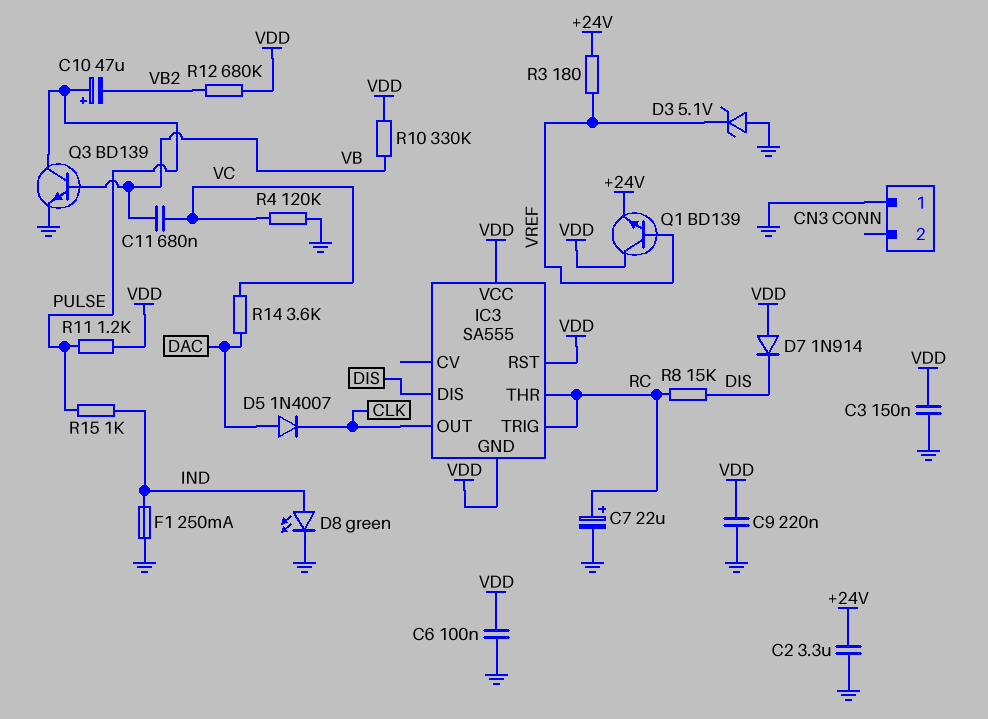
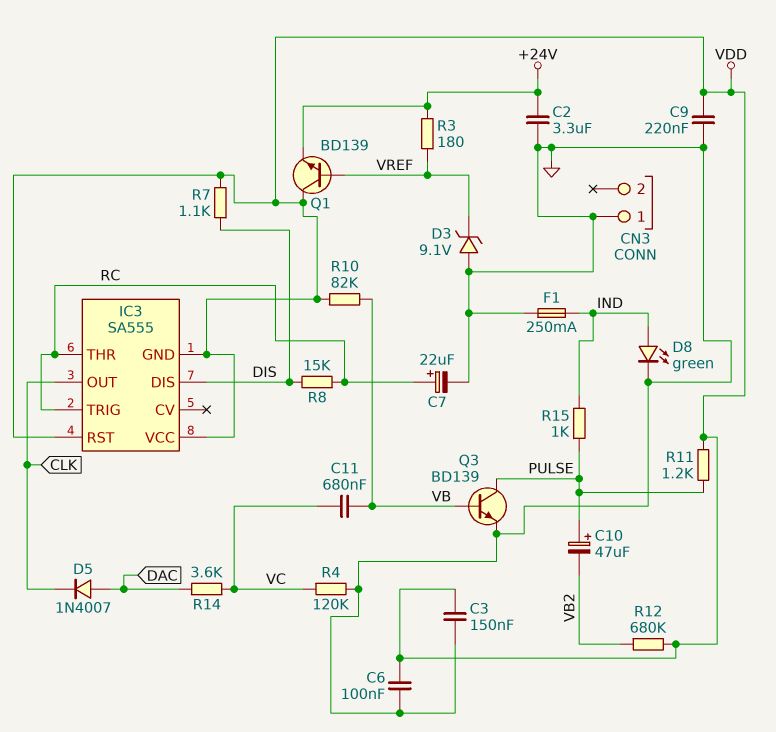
D3: zener 5.1V (A GND, K VREF) -> zener 9.1V (A GND, K VREF)
D7: diode 1N914 (A VDD, K DIS) -> none
R7: none -> 1.1k (DIS, VDD)
R10: 330k (VB, VDD) -> 82k (VB, VDD)

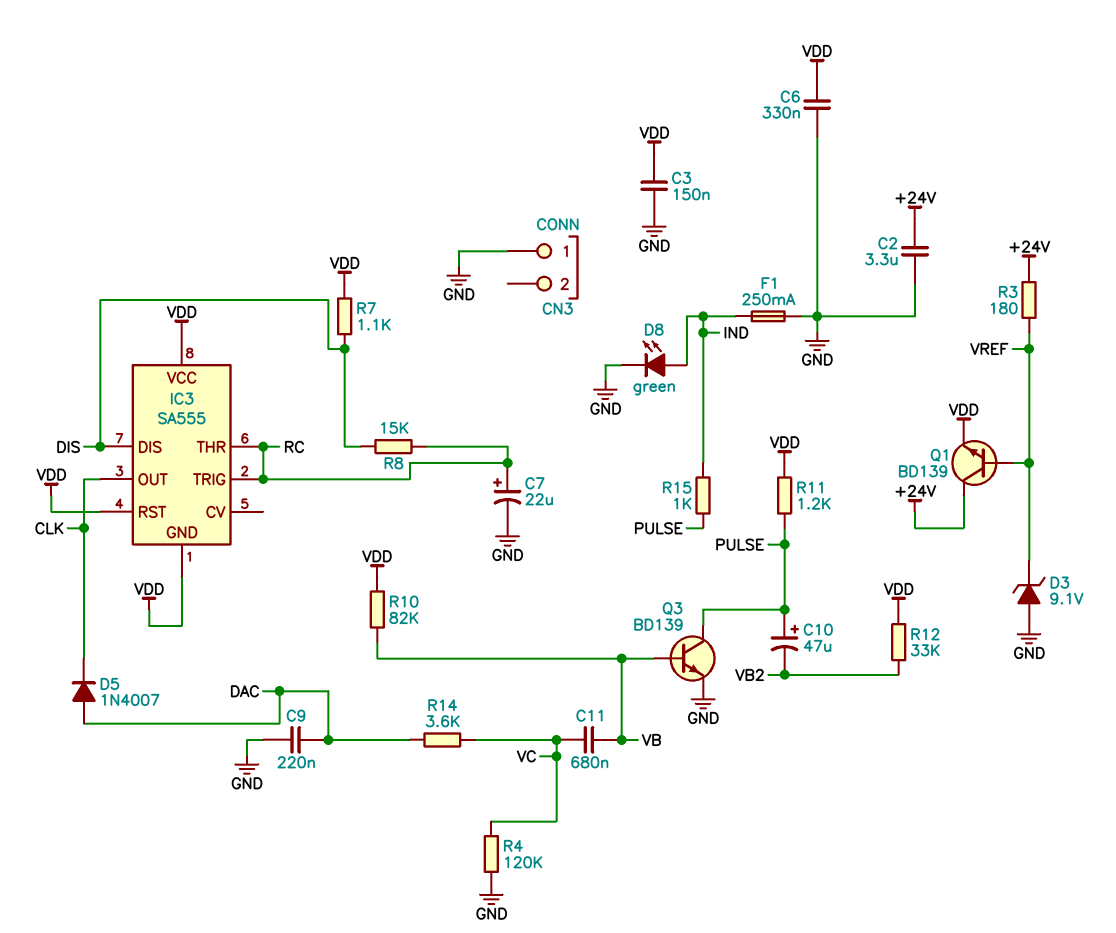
C6: 100nF (GND, VDD) -> 330nF (GND, VDD)
C9: 220nF (GND, VDD) -> 220nF (DAC, GND)
Q1: NPN BD139 (B VREF, C VDD, E +24V) -> NPN BD139 (B VREF, C +24V, E VDD)
R12: 680k (VB2, VDD) -> 33k (VB2, VDD)

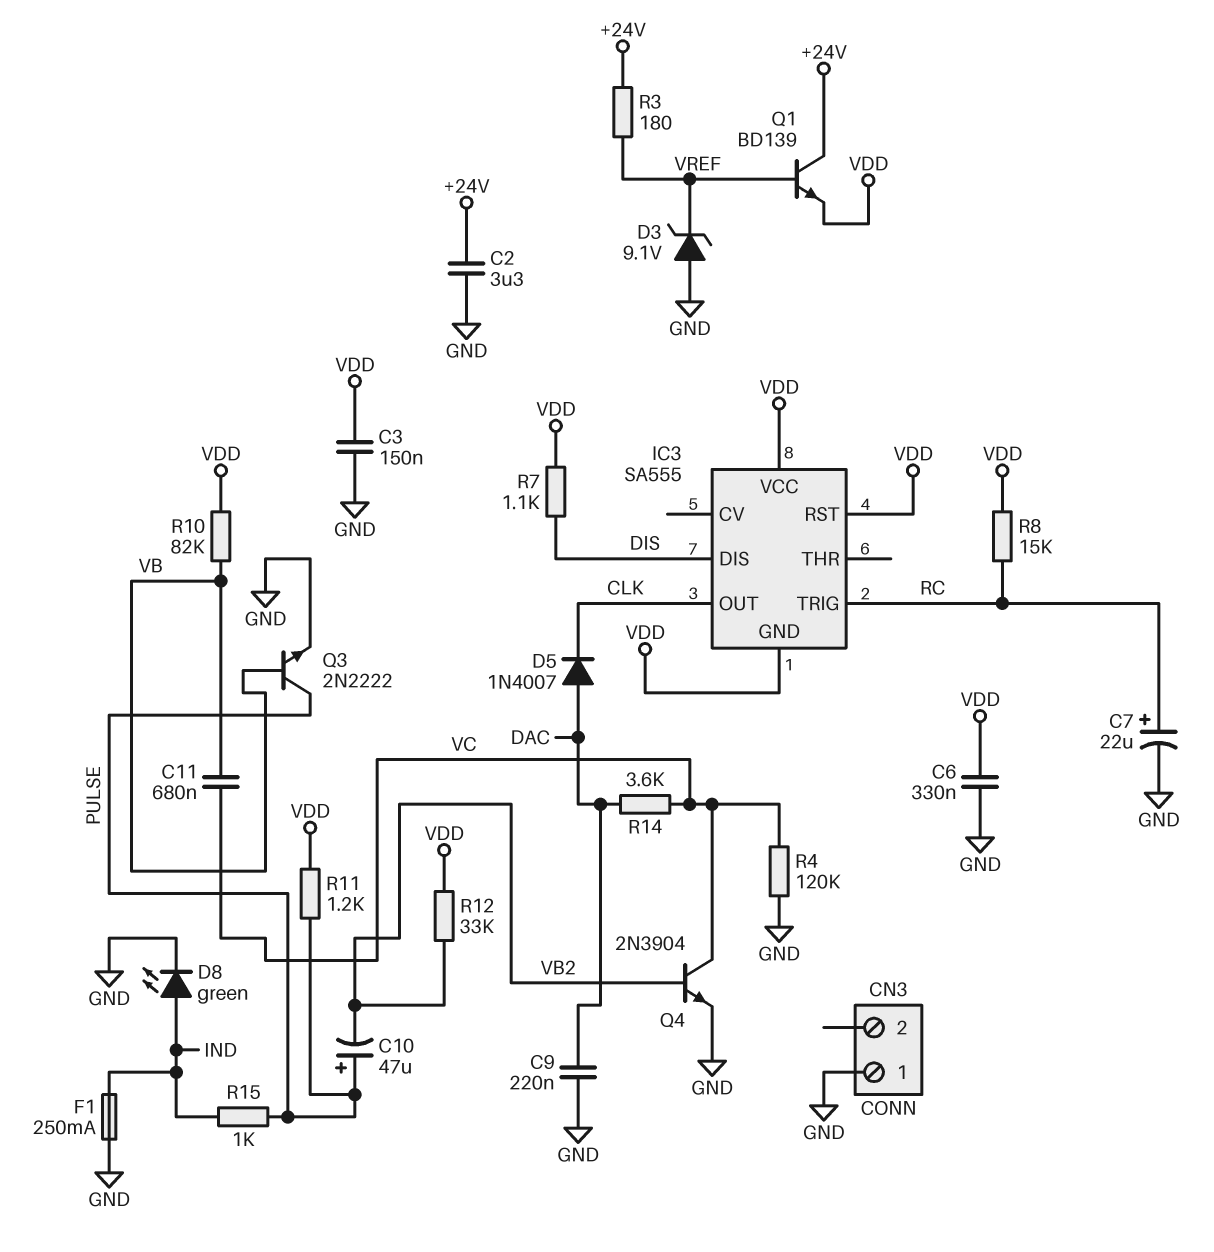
IC3 pin THR: RC -> none
Q3: NPN BD139 (B VB, C PULSE, E GND) -> NPN 2N2222 (B VB, C PULSE, E GND)
Q4: none -> NPN 2N3904 (B VB2, C VC, E GND)
R8: 15k (DIS, RC) -> 15k (RC, VDD)

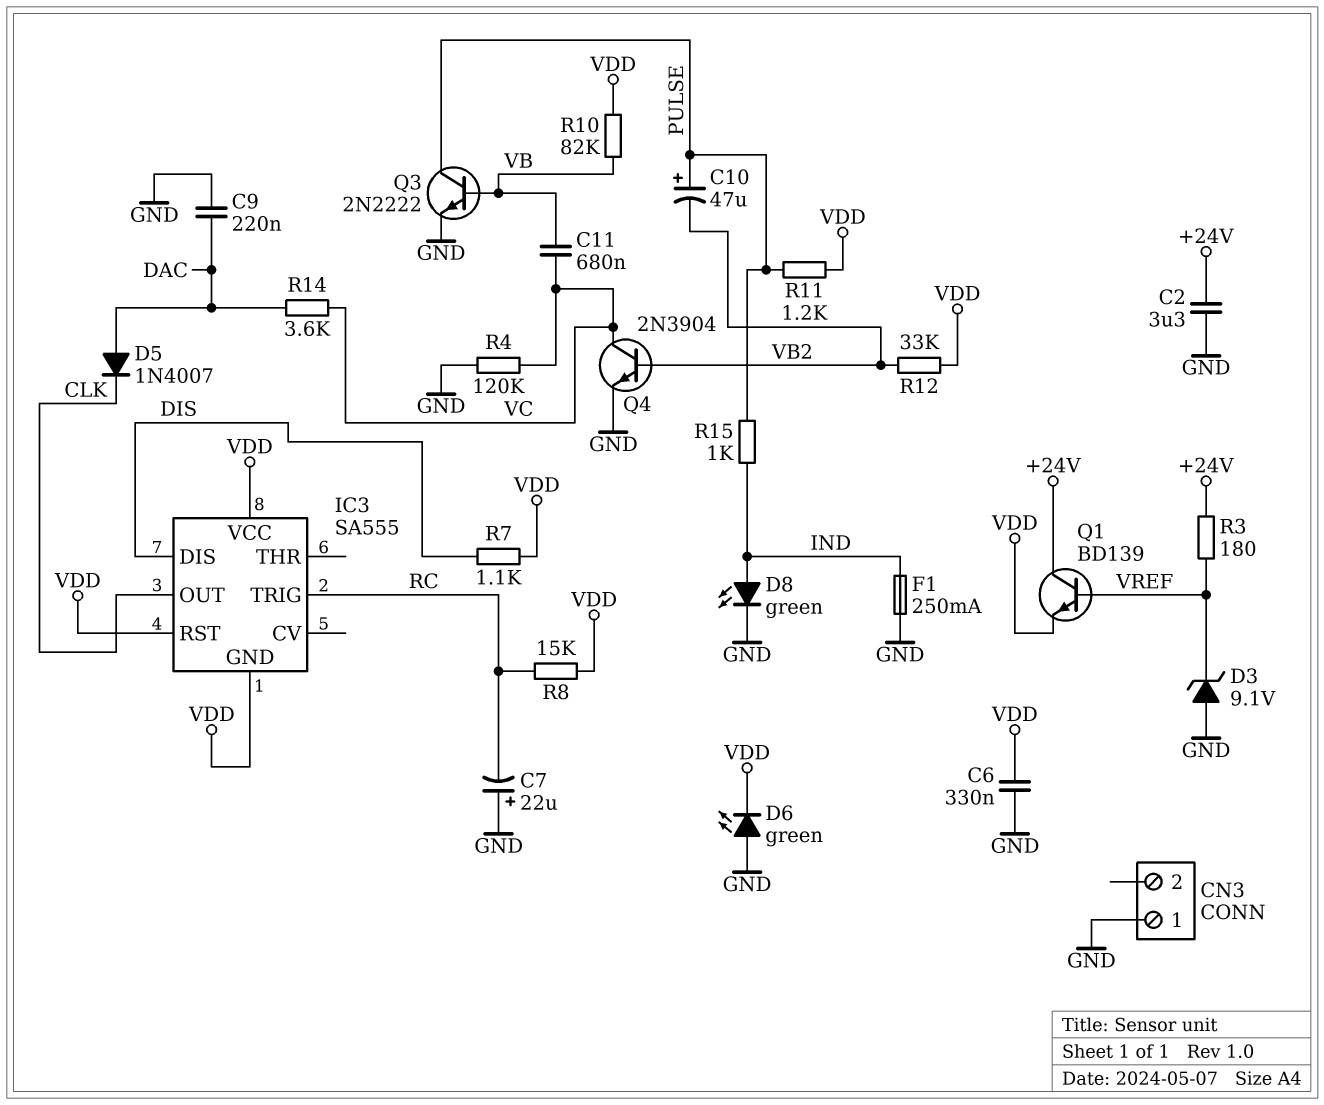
C3: 150nF (GND, VDD) -> none
C7: 22uF (plus RC, minus GND) -> 22uF (plus GND, minus RC)
D6: none -> LED green (A GND, K VDD)

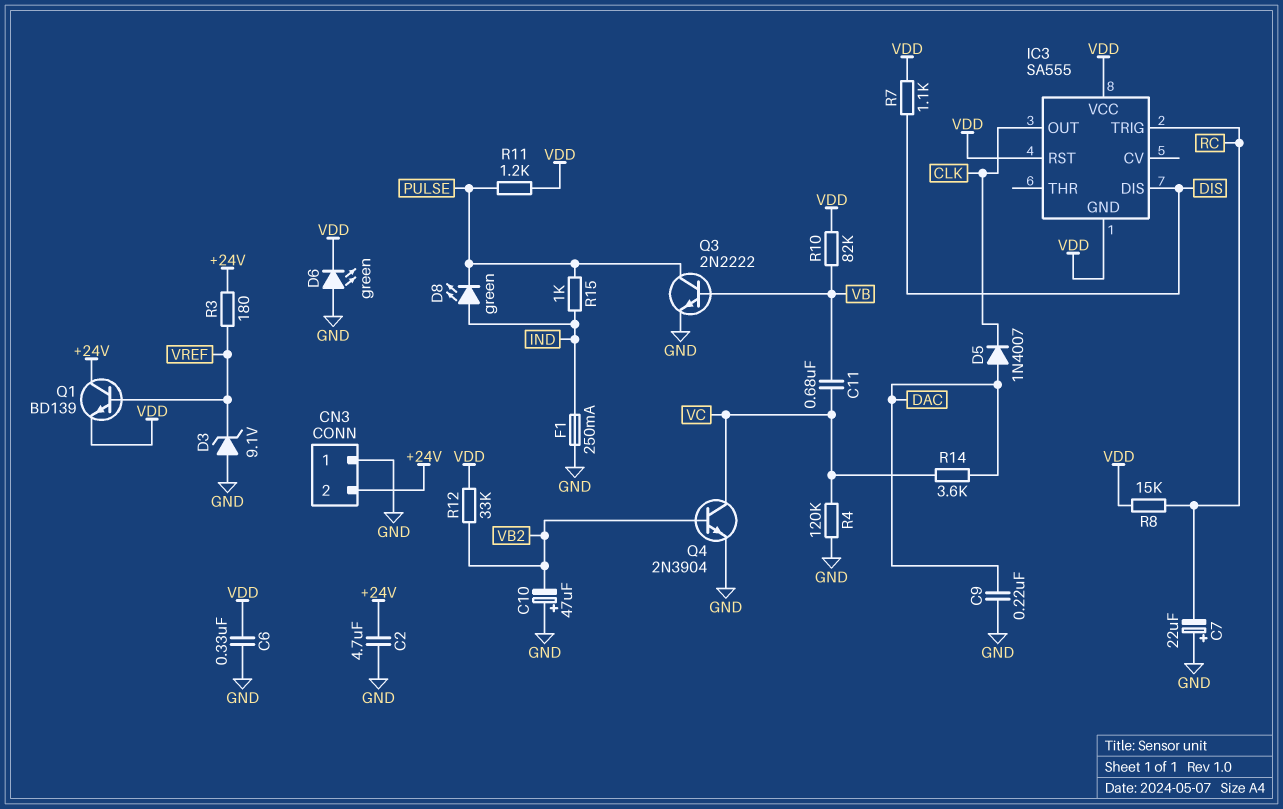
C2: 3.3uF (+24V, GND) -> 4.7uF (+24V, GND)
C10: 47uF (plus PULSE, minus VB2) -> 47uF (plus GND, minus VB2)
CN3 pin 2: none -> +24V
D8: LED green (A IND, K GND) -> LED green (A IND, K PULSE)

